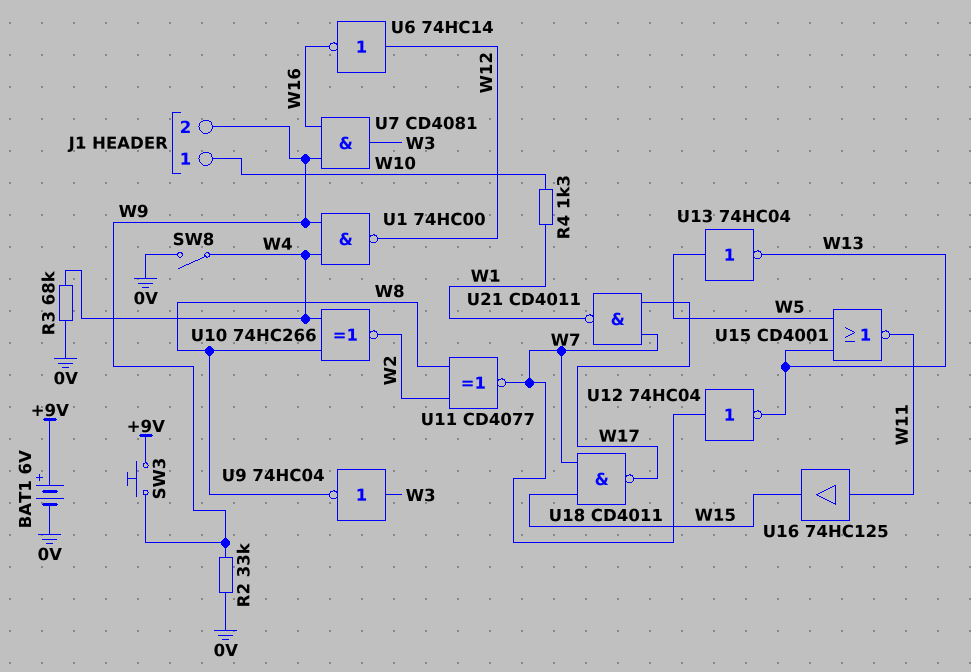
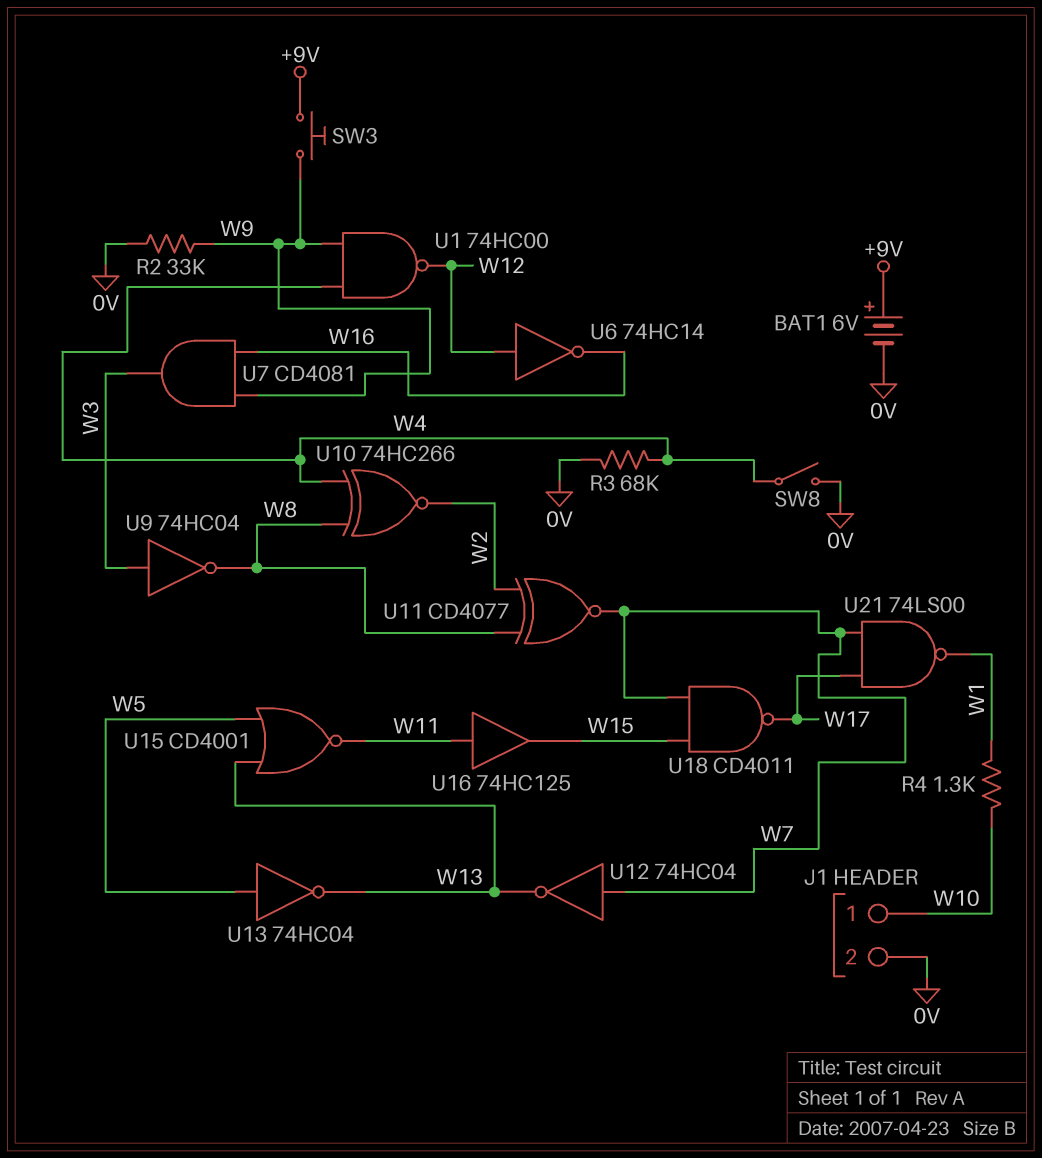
J1 pin 2: W9 -> 0V
U21: NAND CD4011 (in W7, in W17, out W1) -> NAND 74LS00 (in W7, in W17, out W1)

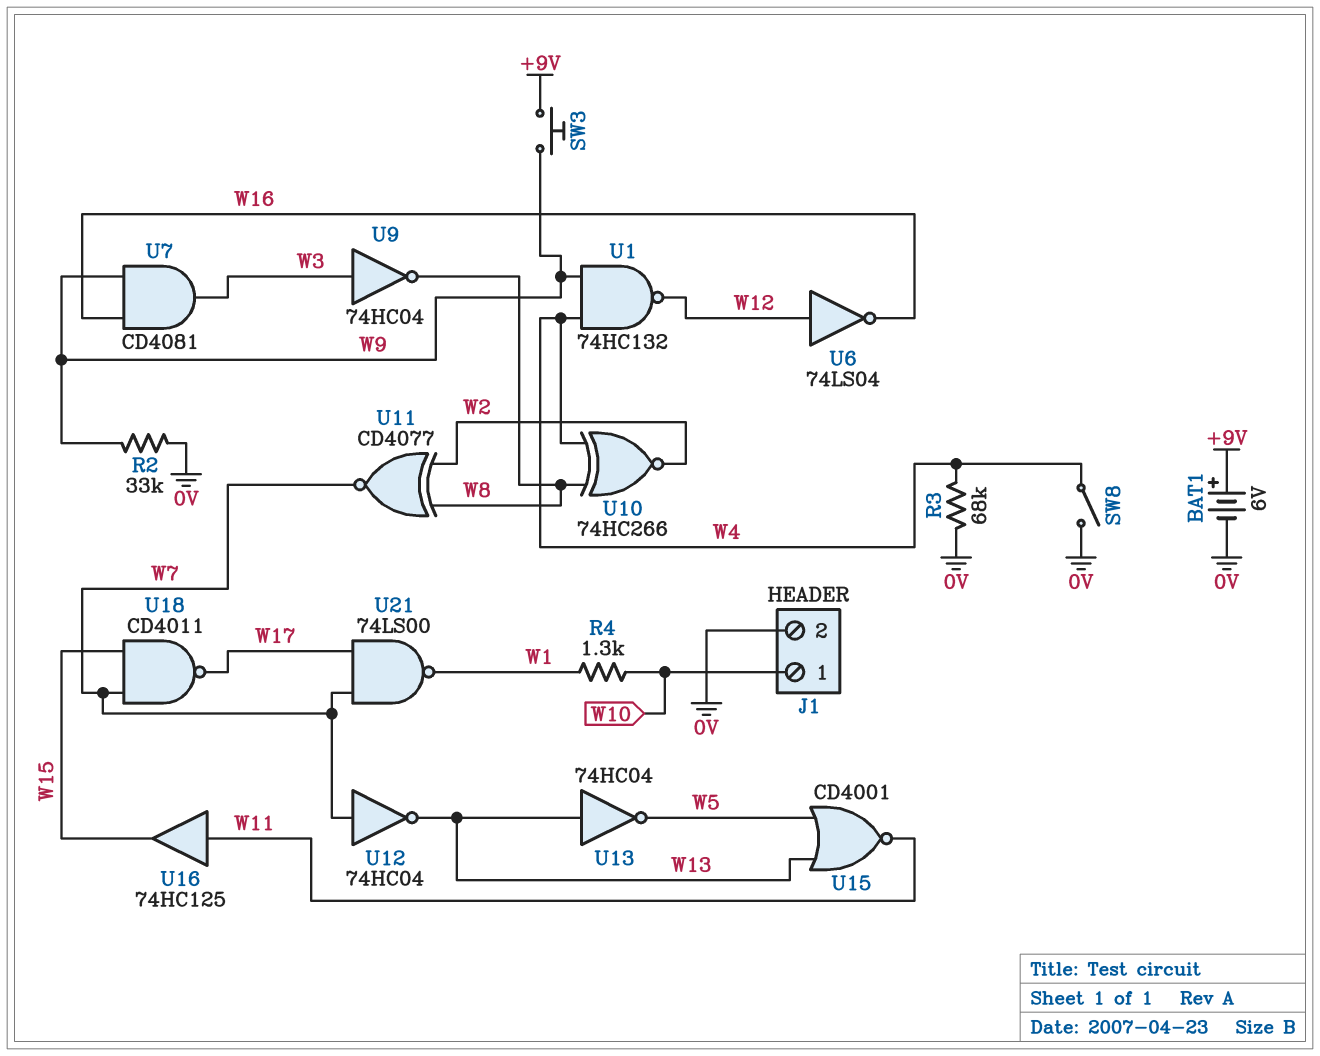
U1: NAND 74HC00 (in W4, in W9, out W12) -> NAND 74HC132 (in W4, in W9, out W12)
U6: NOT 74HC14 (in W12, out W16) -> NOT 74LS04 (in W12, out W16)
U13: NOT 74HC04 (in W5, out W13) -> NOT 74HC04 (in W13, out W5)

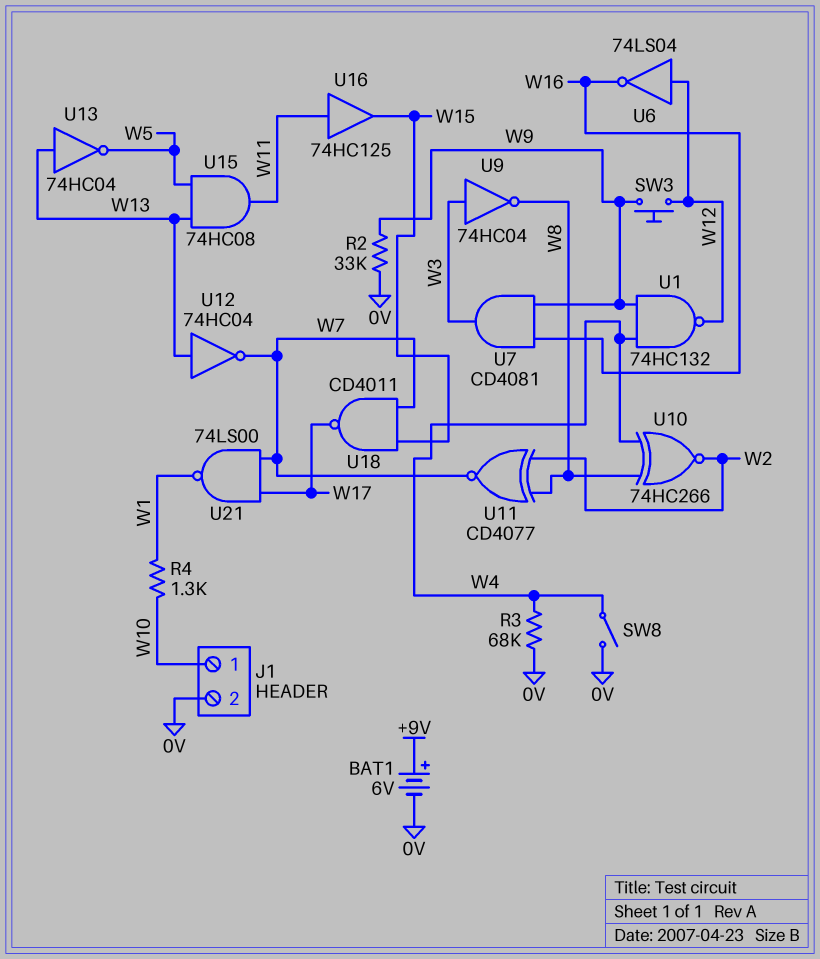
SW3: button (+9V, W9) -> button (W9, W12)
U12: NOT 74HC04 (in W7, out W13) -> NOT 74HC04 (in W13, out W7)
U15: NOR CD4001 (in W5, in W13, out W11) -> AND 74HC08 (in W5, in W13, out W11)

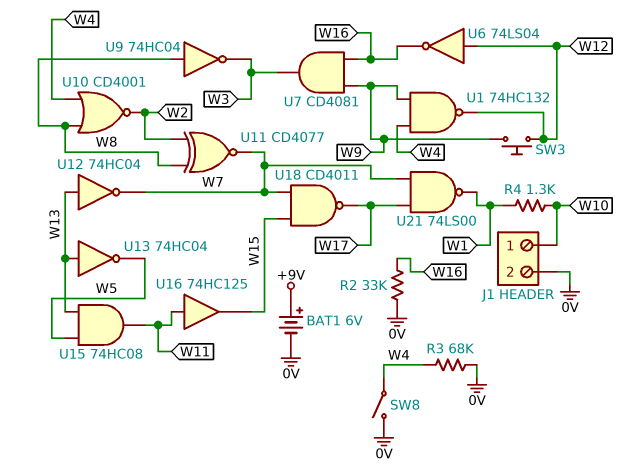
R2: 33k (0V, W9) -> 33k (0V, W16)
U9: NOT 74HC04 (in W3, out W8) -> NOT 74HC04 (in W8, out W3)
U10: XNOR 74HC266 (in W4, in W8, out W2) -> NOR CD4001 (in W4, in W8, out W2)

